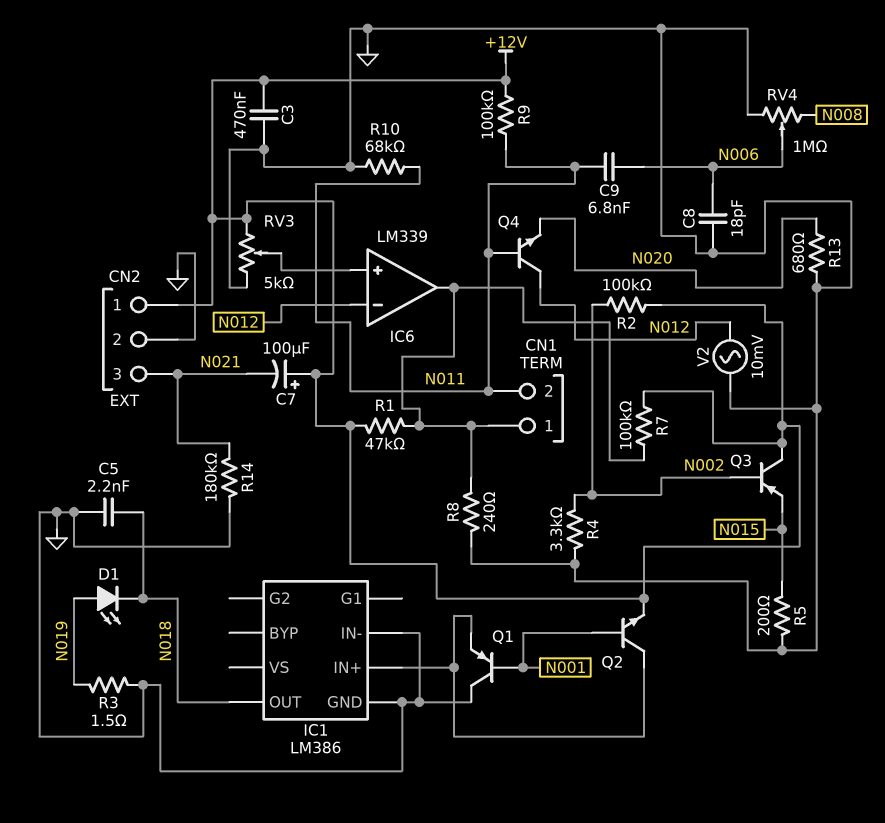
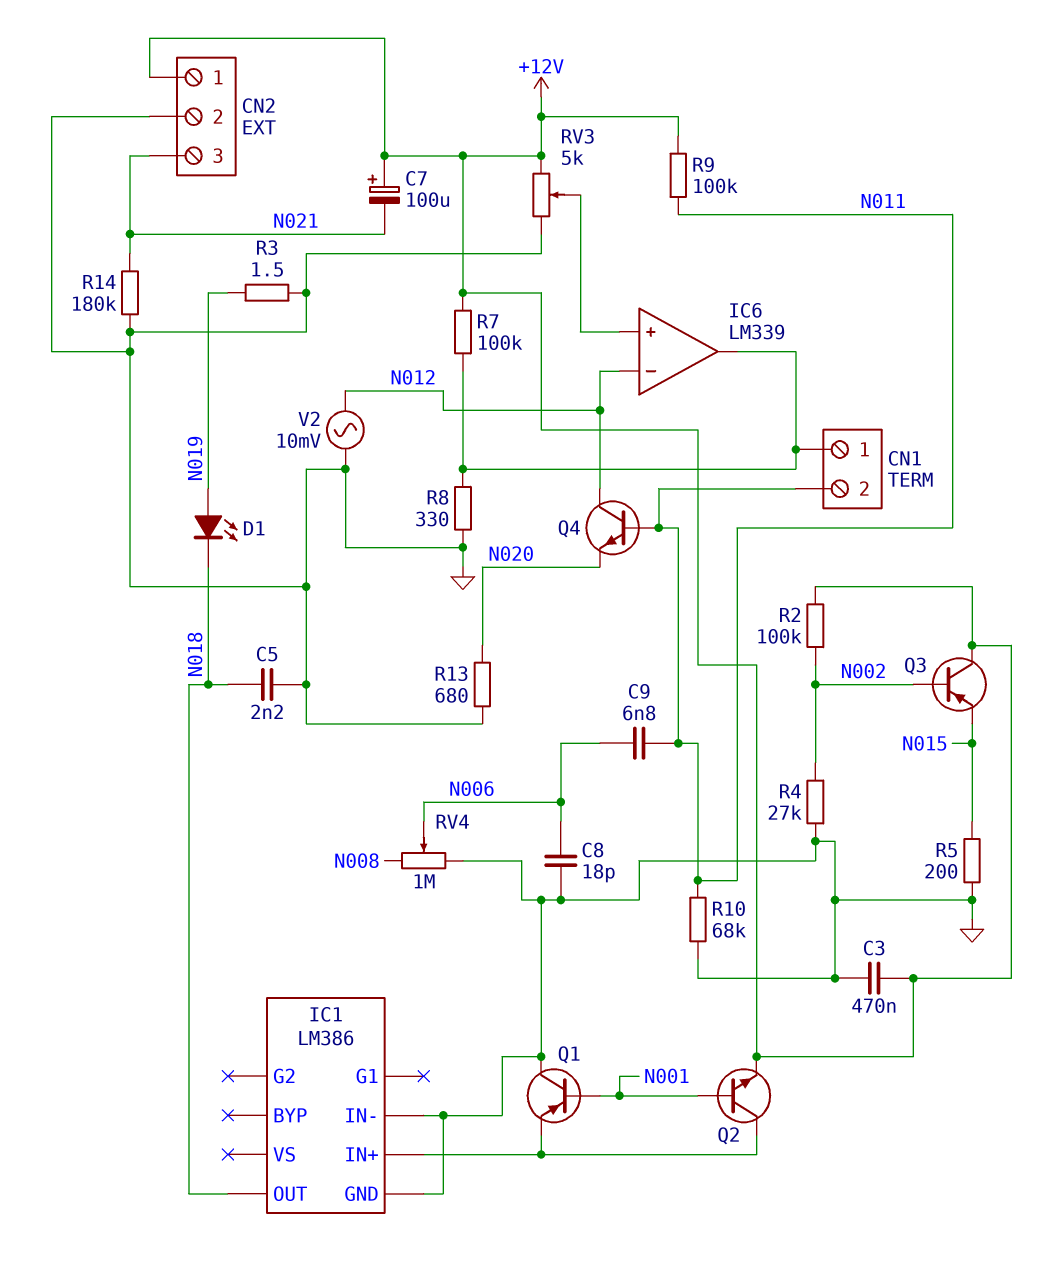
R1: 47k (+12V, CN1/1) -> none
R4: 3.3k (GND, N002) -> 27k (GND, N002)
R8: 240 (CN1/1, GND) -> 330 (CN1/1, GND)

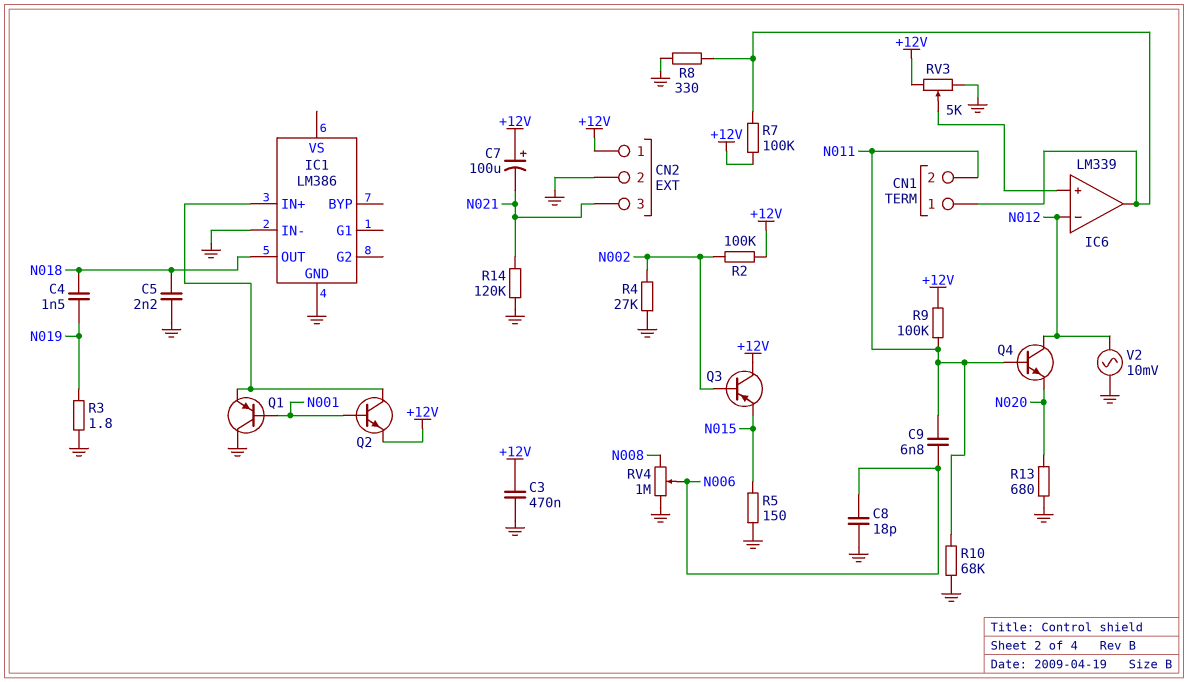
C4: none -> 1.5nF (N018, N019)
D1: LED (A N019, K N018) -> none
R3: 1.5 (GND, N019) -> 1.8 (GND, N019)
R5: 200 (GND, N015) -> 150 (GND, N015)
R14: 180k (GND, N021) -> 120k (GND, N021)

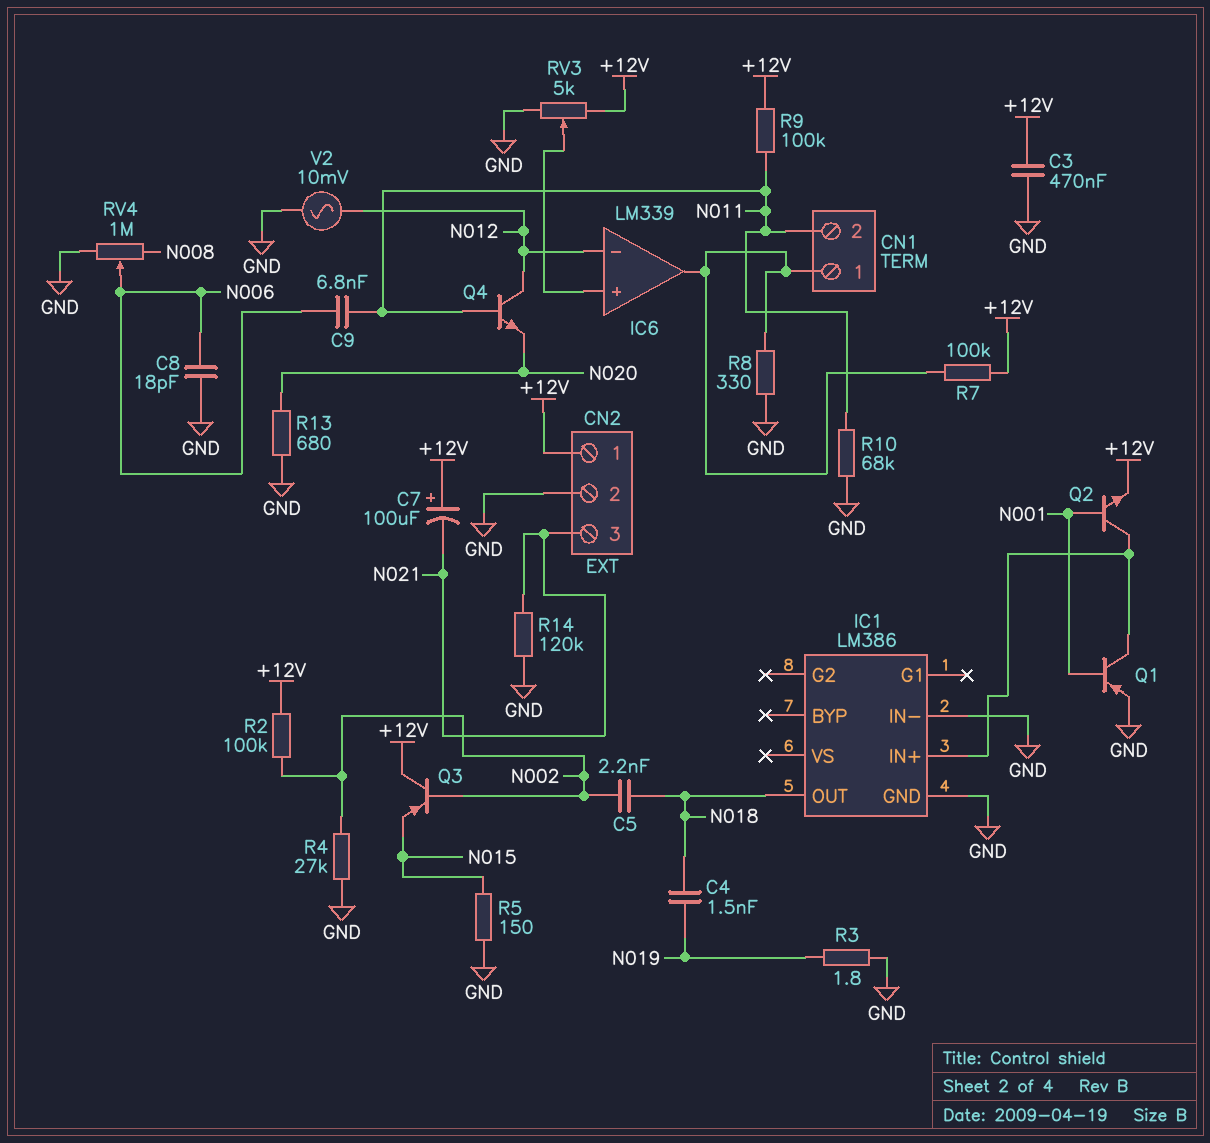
C5: 2.2nF (GND, N018) -> 2.2nF (N002, N018)
Q1: PNP (B N001, C GND, E IC1/IN+) -> PNP (B N001, C IC1/IN+, E GND)

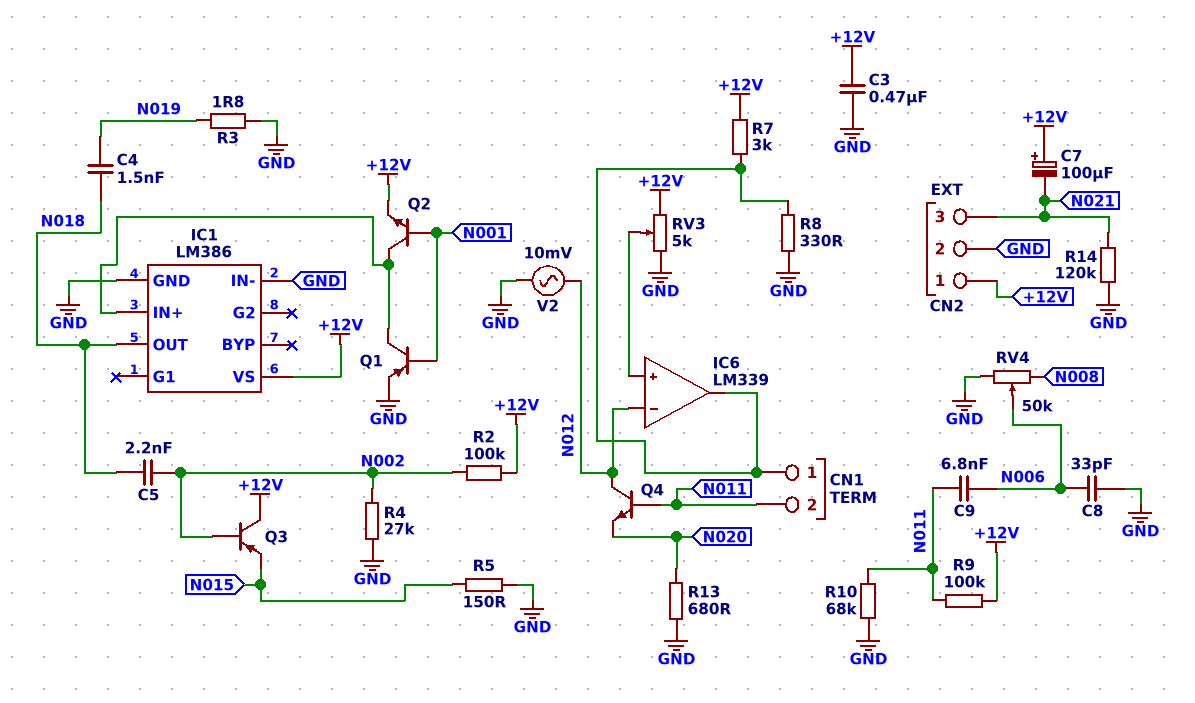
C8: 18pF (GND, N006) -> 33pF (GND, N006)
IC1 pin VS: none -> +12V
R7: 100k (+12V, CN1/1) -> 3k (+12V, CN1/1)
RV4: 1M (GND, N008, wiper N006) -> 50k (GND, N008, wiper N006)

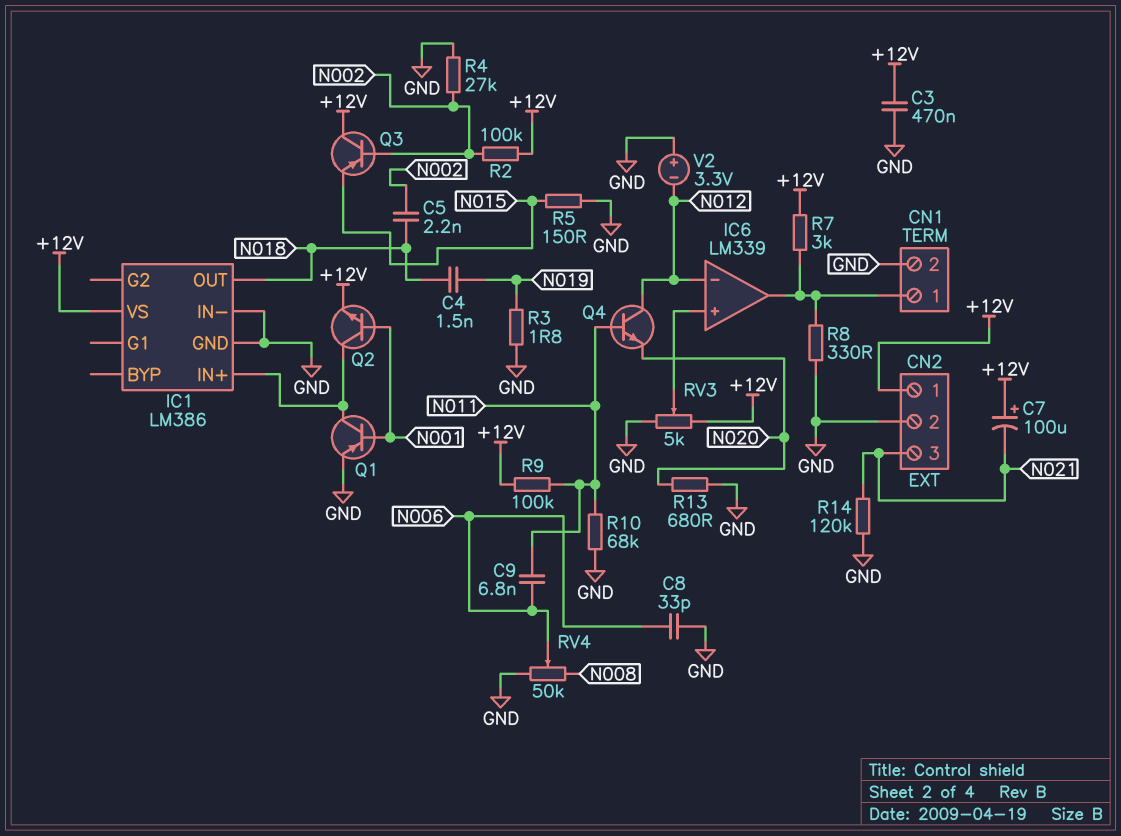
CN1 pin 2: N011 -> GND
V2: AC 10mV (GND, N012) -> 3.3V (plus GND, minus N012)

